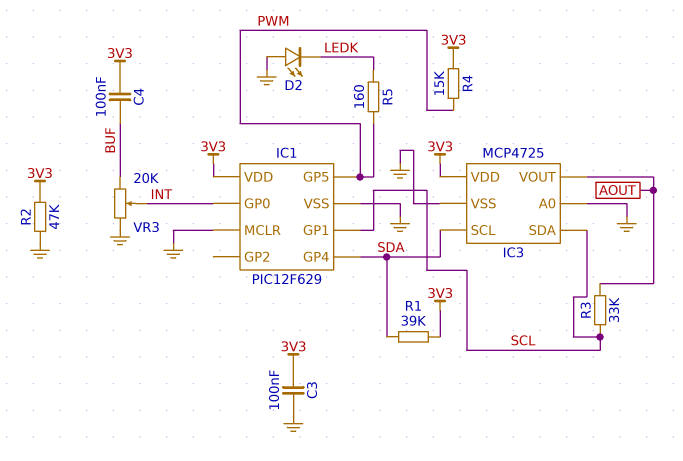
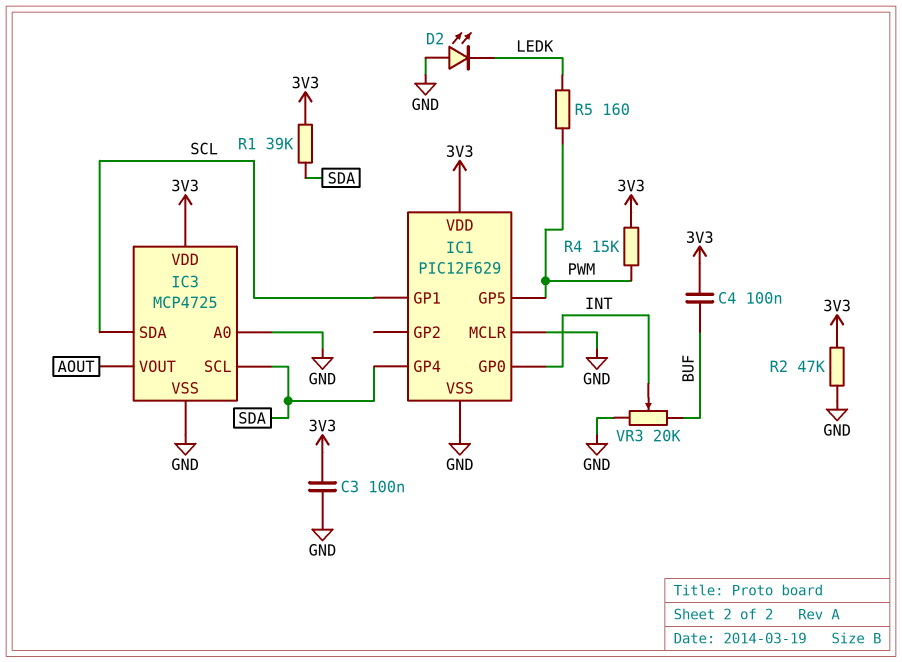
R3: 33k (AOUT, SCL) -> none

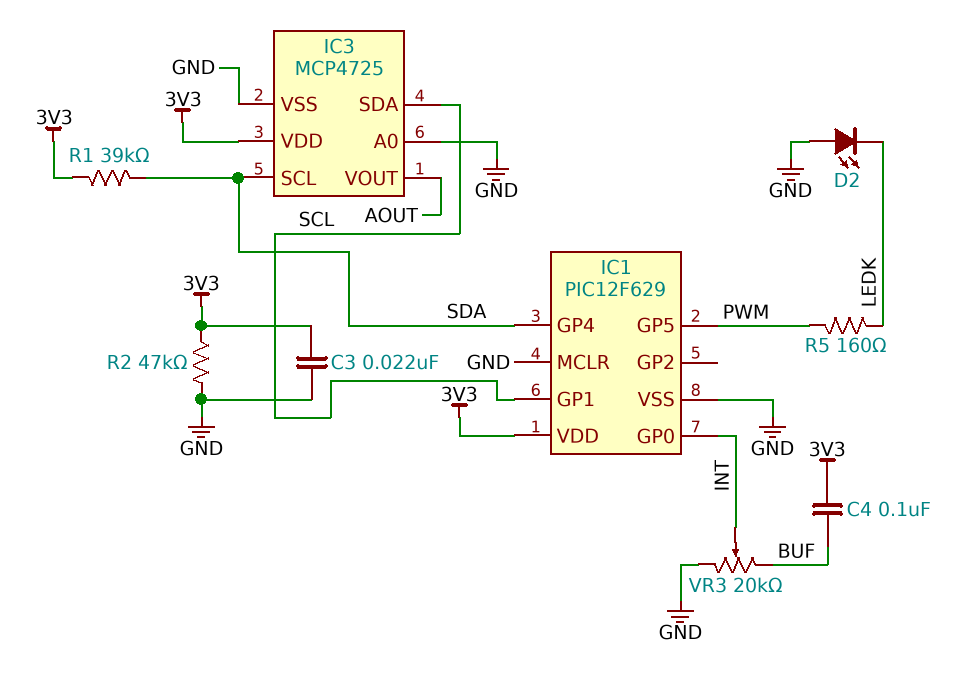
C3: 100nF (3V3, GND) -> 22nF (3V3, GND)
R4: 15k (3V3, PWM) -> none

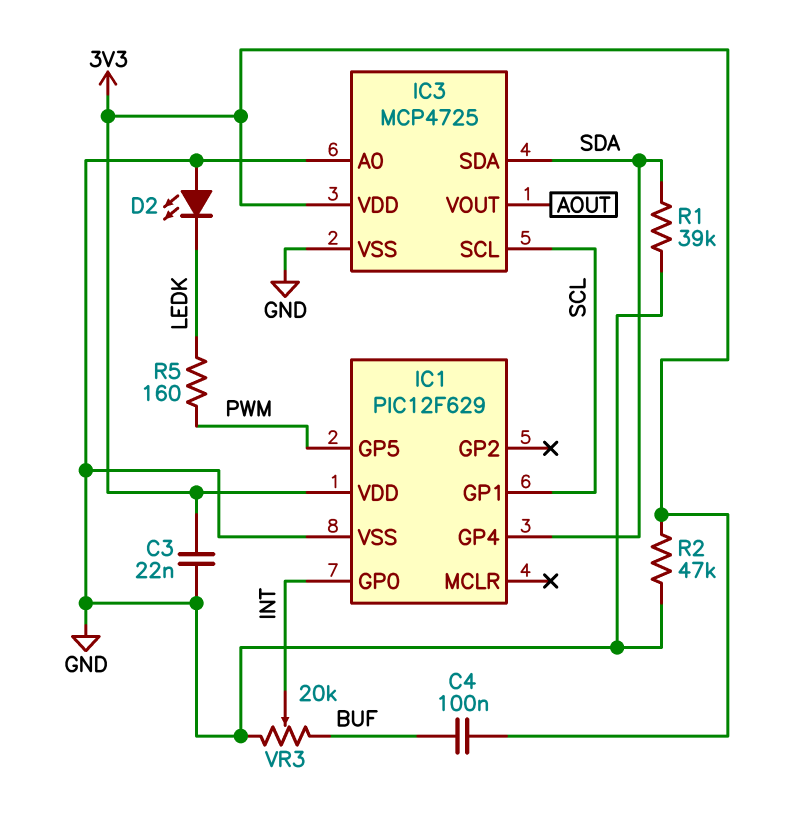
IC1 pin MCLR: GND -> none
IC3 pin SCL: SDA -> SCL
IC3 pin SDA: SCL -> SDA
R1: 39k (3V3, SDA) -> 39k (GND, SDA)

